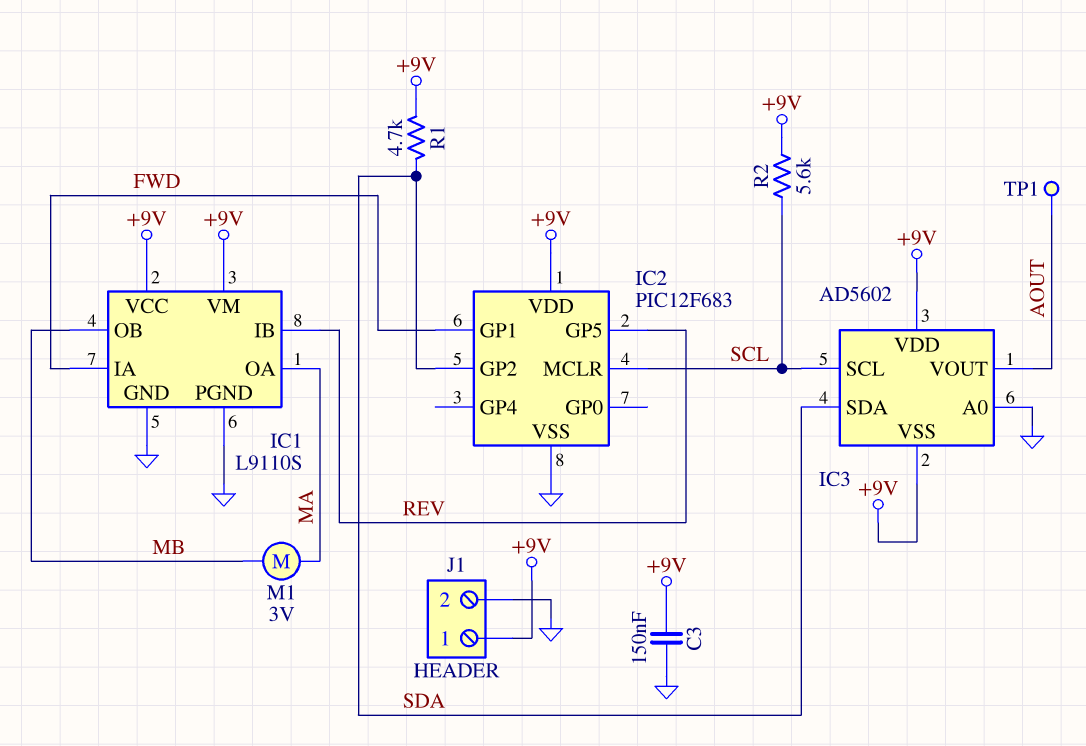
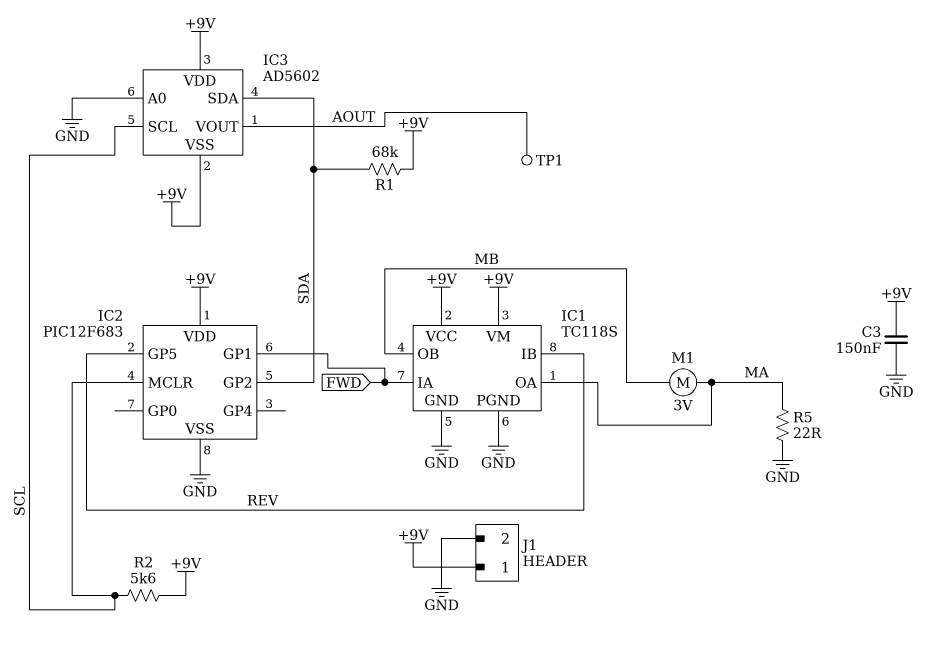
IC1: L9110S -> TC118S
R1: 4.7k (+9V, SDA) -> 68k (+9V, SDA)
R5: none -> 22 (GND, MA)

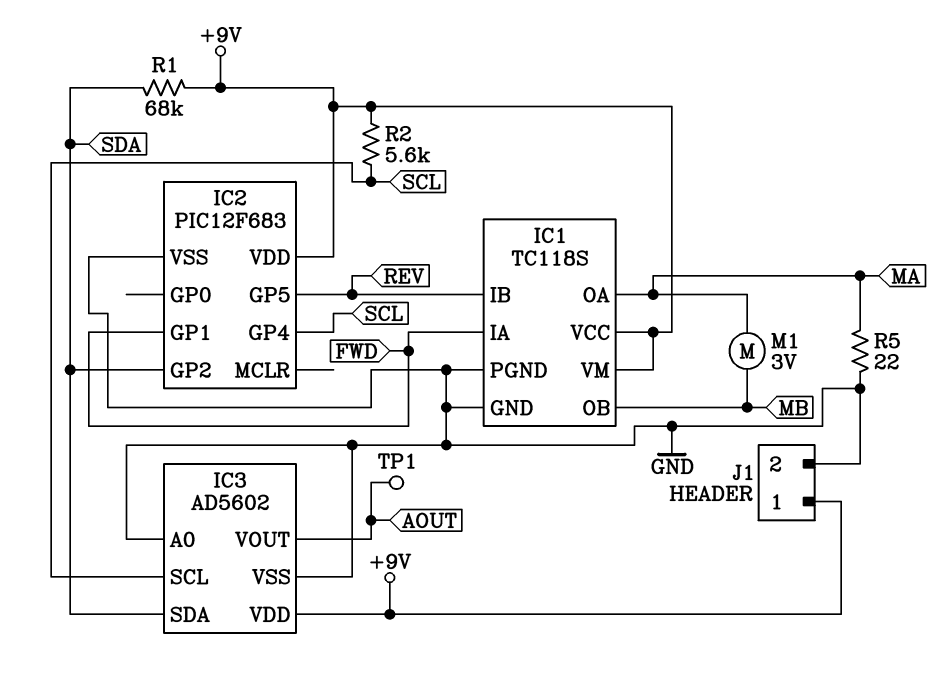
C3: 150nF (+9V, GND) -> none
IC2 pin GP4: none -> SCL
IC2 pin MCLR: SCL -> none
IC3 pin VSS: +9V -> GND

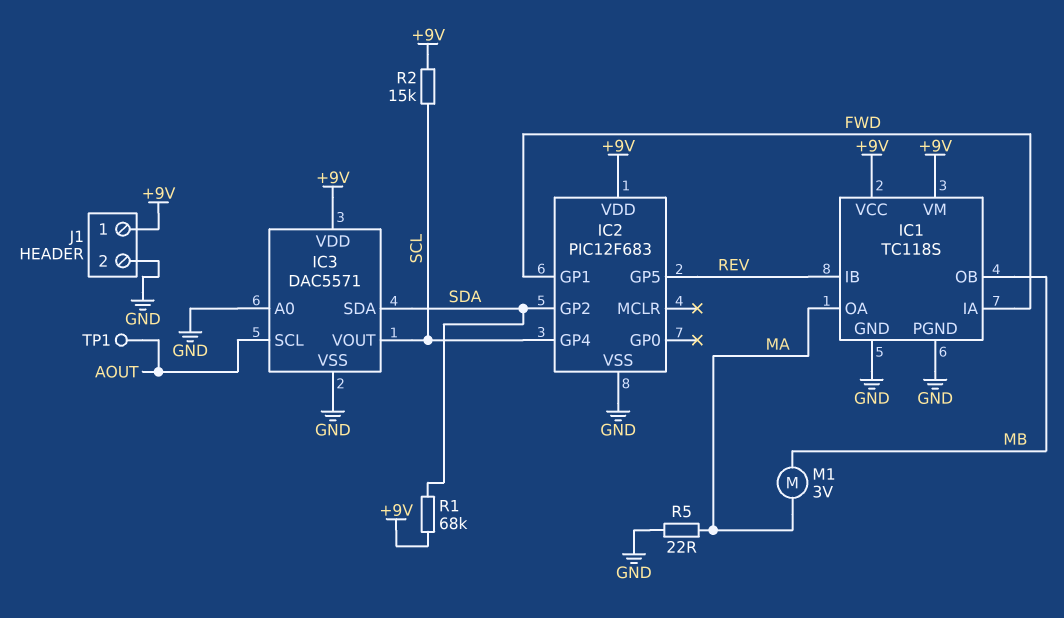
IC3: AD5602 -> DAC5571
IC3 pin SCL: SCL -> AOUT
IC3 pin VOUT: AOUT -> SCL
R2: 5.6k (+9V, SCL) -> 15k (+9V, SCL)

